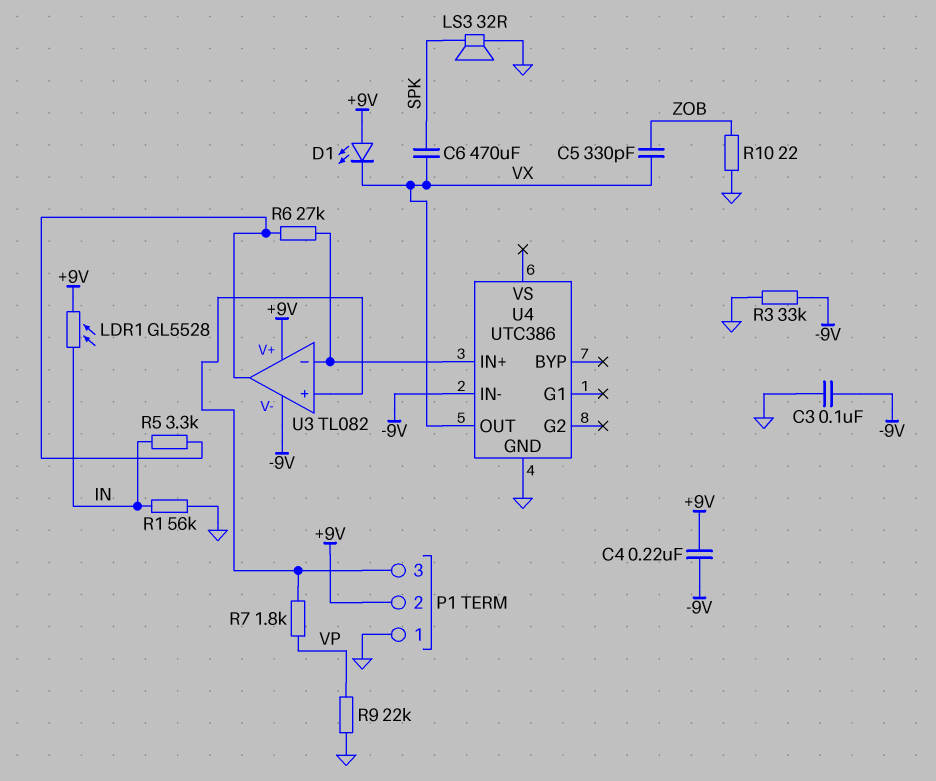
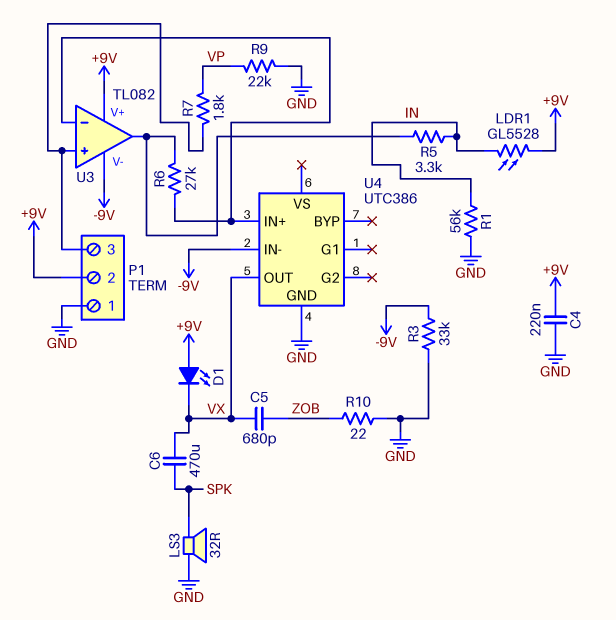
C3: 100nF (-9V, GND) -> none
C4: 220nF (+9V, -9V) -> 220nF (+9V, GND)
C5: 330pF (VX, ZOB) -> 680pF (VX, ZOB)

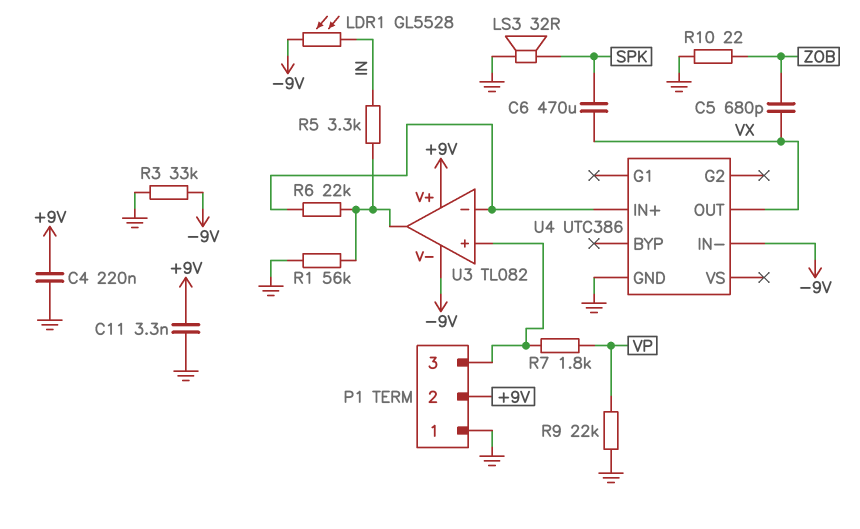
C11: none -> 3.3nF (+9V, GND)
D1: LED (A +9V, K VX) -> none
LDR1: GL5528 (+9V, IN) -> GL5528 (-9V, IN)
R1: 56k (GND, IN) -> 56k (GND, U3/out)
R6: 27k (U3/in-, U3/out) -> 22k (U3/in-, U3/out)

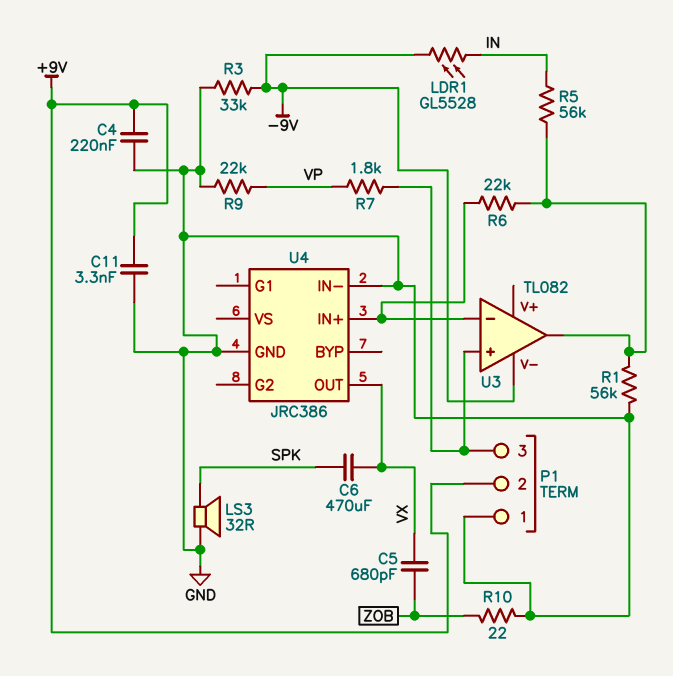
R5: 3.3k (IN, U3/out) -> 56k (IN, U3/out)
U3 pin V+: +9V -> none
U4: UTC386 -> JRC386
U4 pin IN-: -9V -> GND

